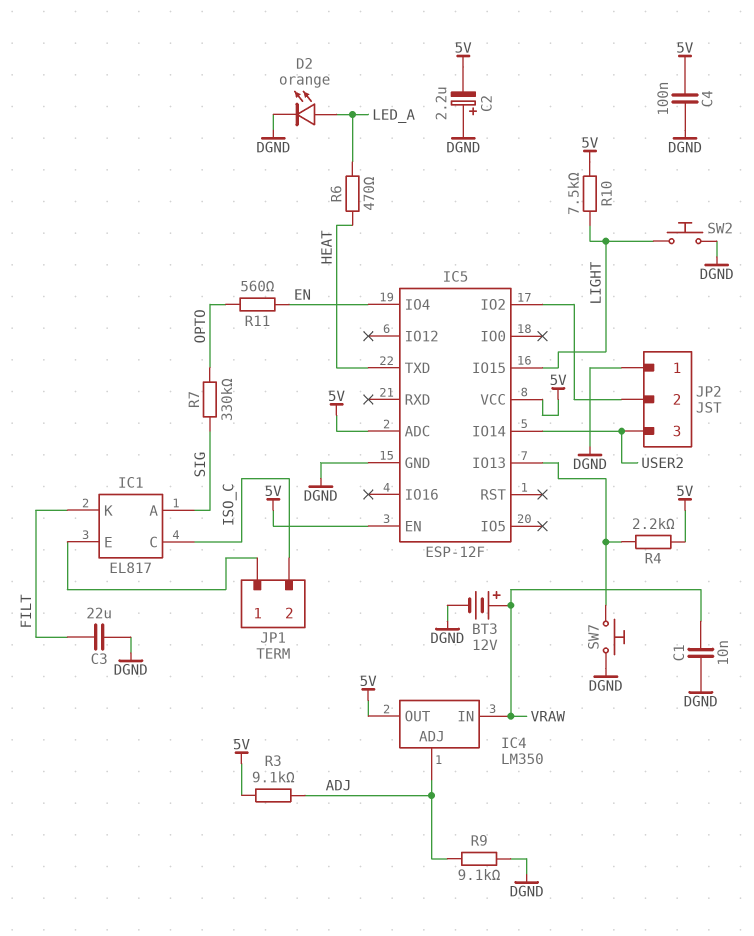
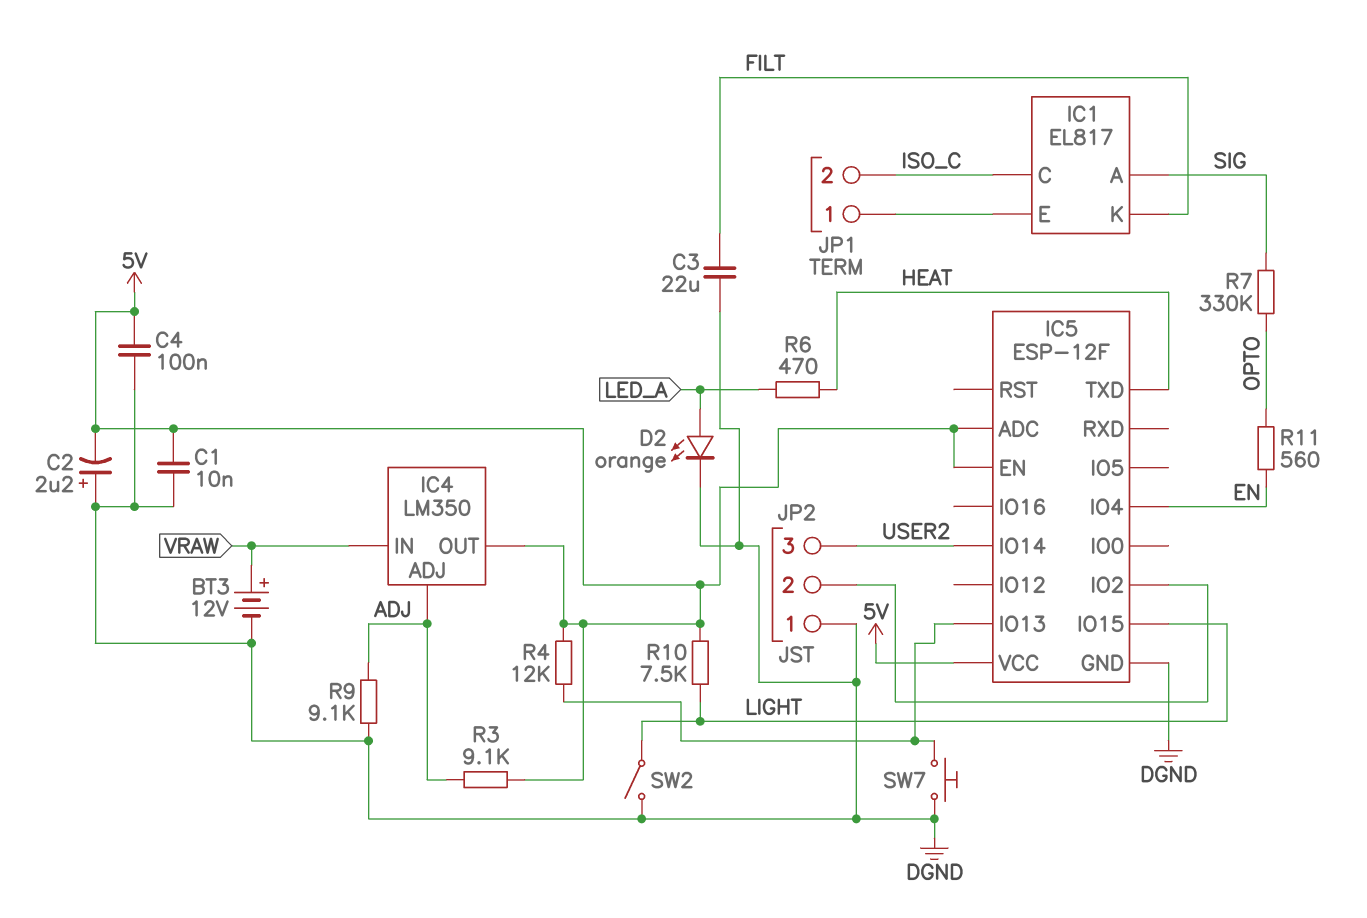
C1: 10nF (DGND, VRAW) -> 10nF (5V, DGND)
R4: 2.2k (5V, IC5/IO13) -> 12k (5V, IC5/IO13)
SW2: button (DGND, LIGHT) -> switch (DGND, LIGHT)

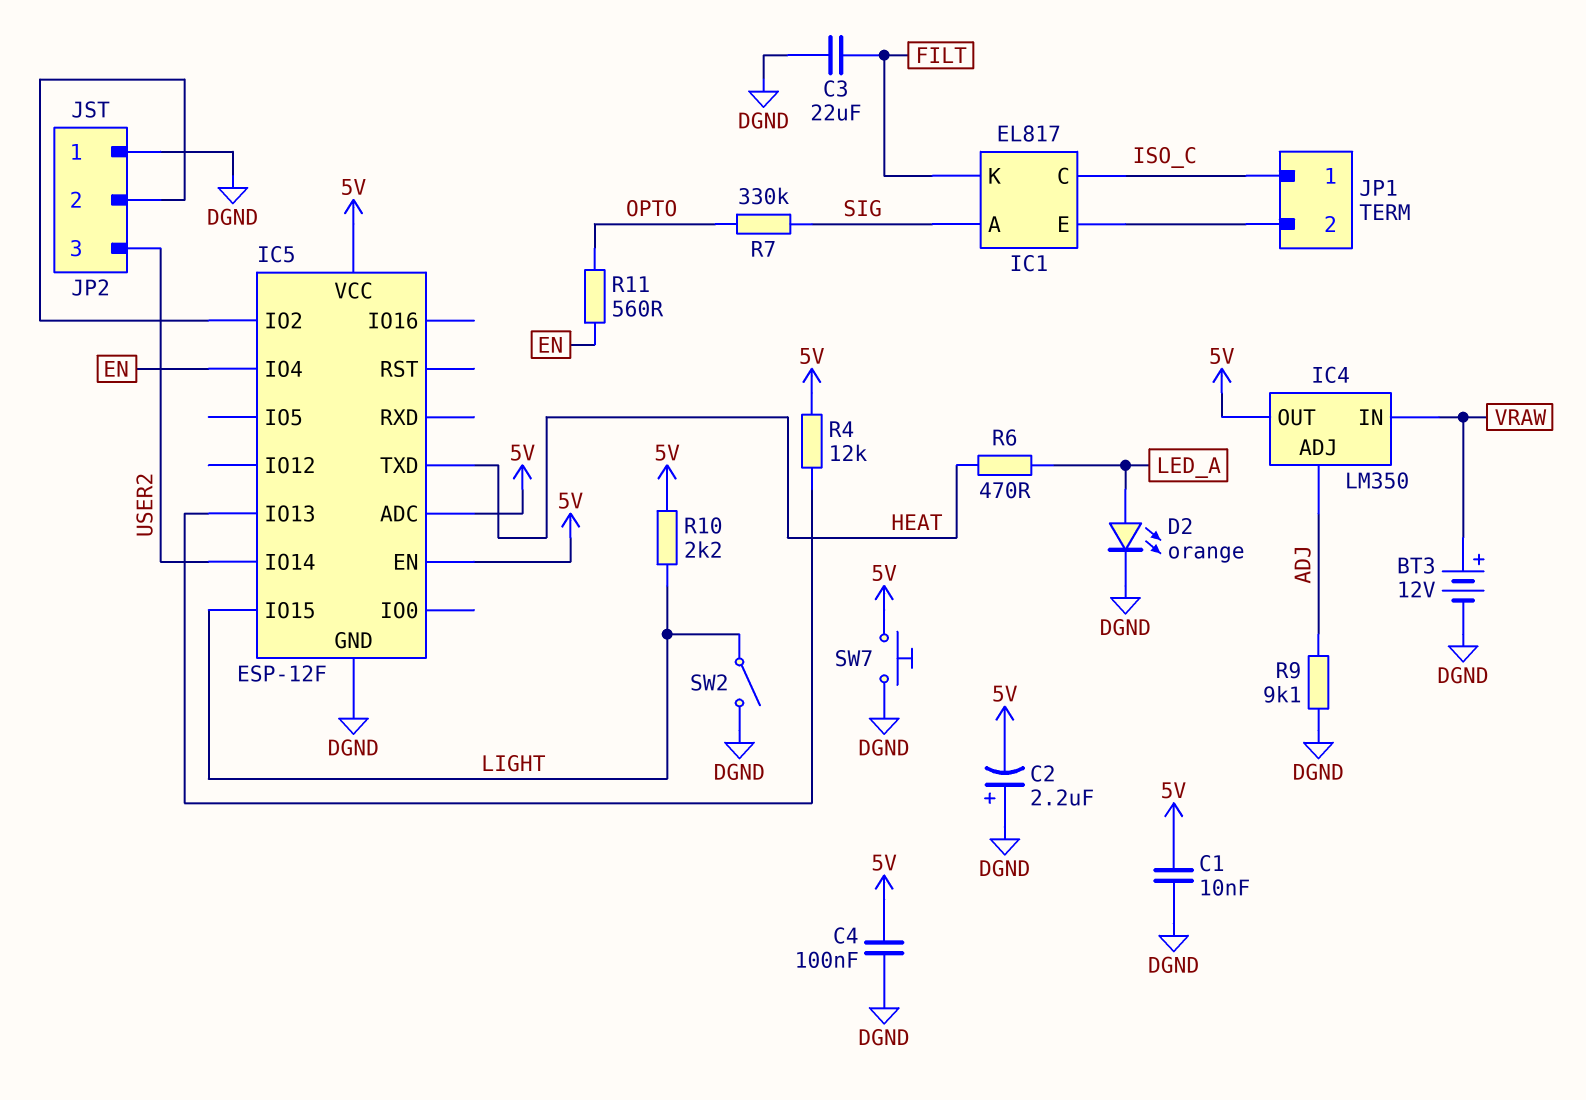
JP1 pin 1: IC1/E -> ISO_C
JP1 pin 2: ISO_C -> IC1/E
R3: 9.1k (5V, ADJ) -> none
R10: 7.5k (5V, LIGHT) -> 2.2k (5V, LIGHT)
SW7: button (DGND, IC5/IO13) -> button (5V, DGND)

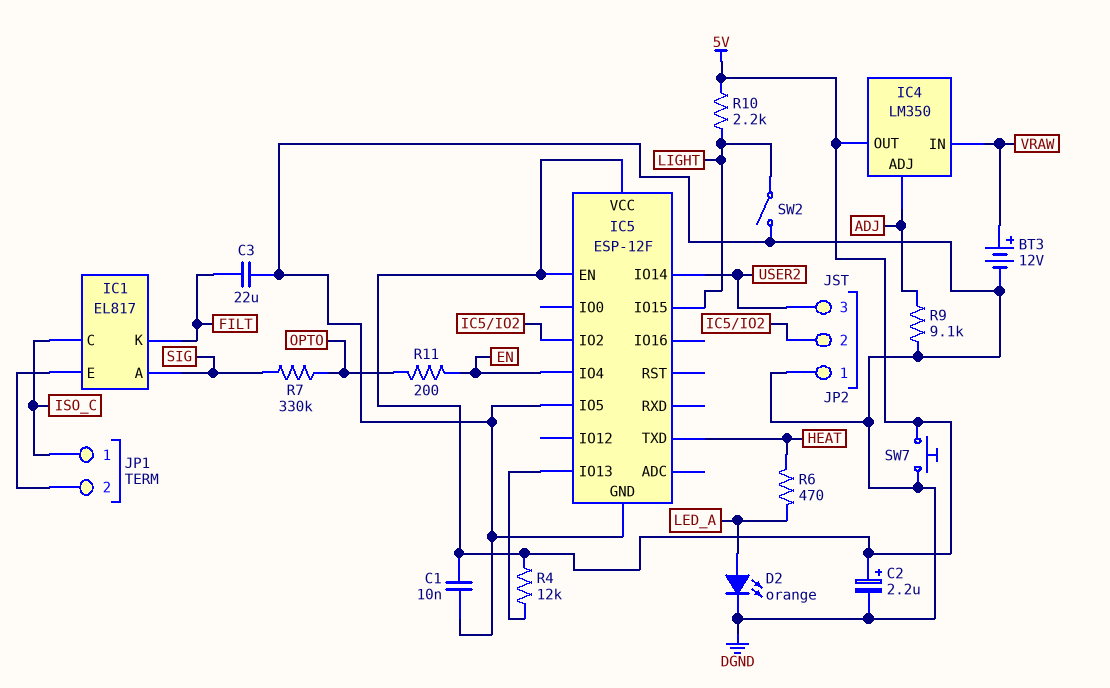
C2: 2.2uF (plus DGND, minus 5V) -> 2.2uF (plus 5V, minus DGND)
C4: 100nF (5V, DGND) -> none
IC5 pin ADC: 5V -> none
IC5 pin IO5: none -> DGND
R11: 560 (EN, OPTO) -> 200 (EN, OPTO)

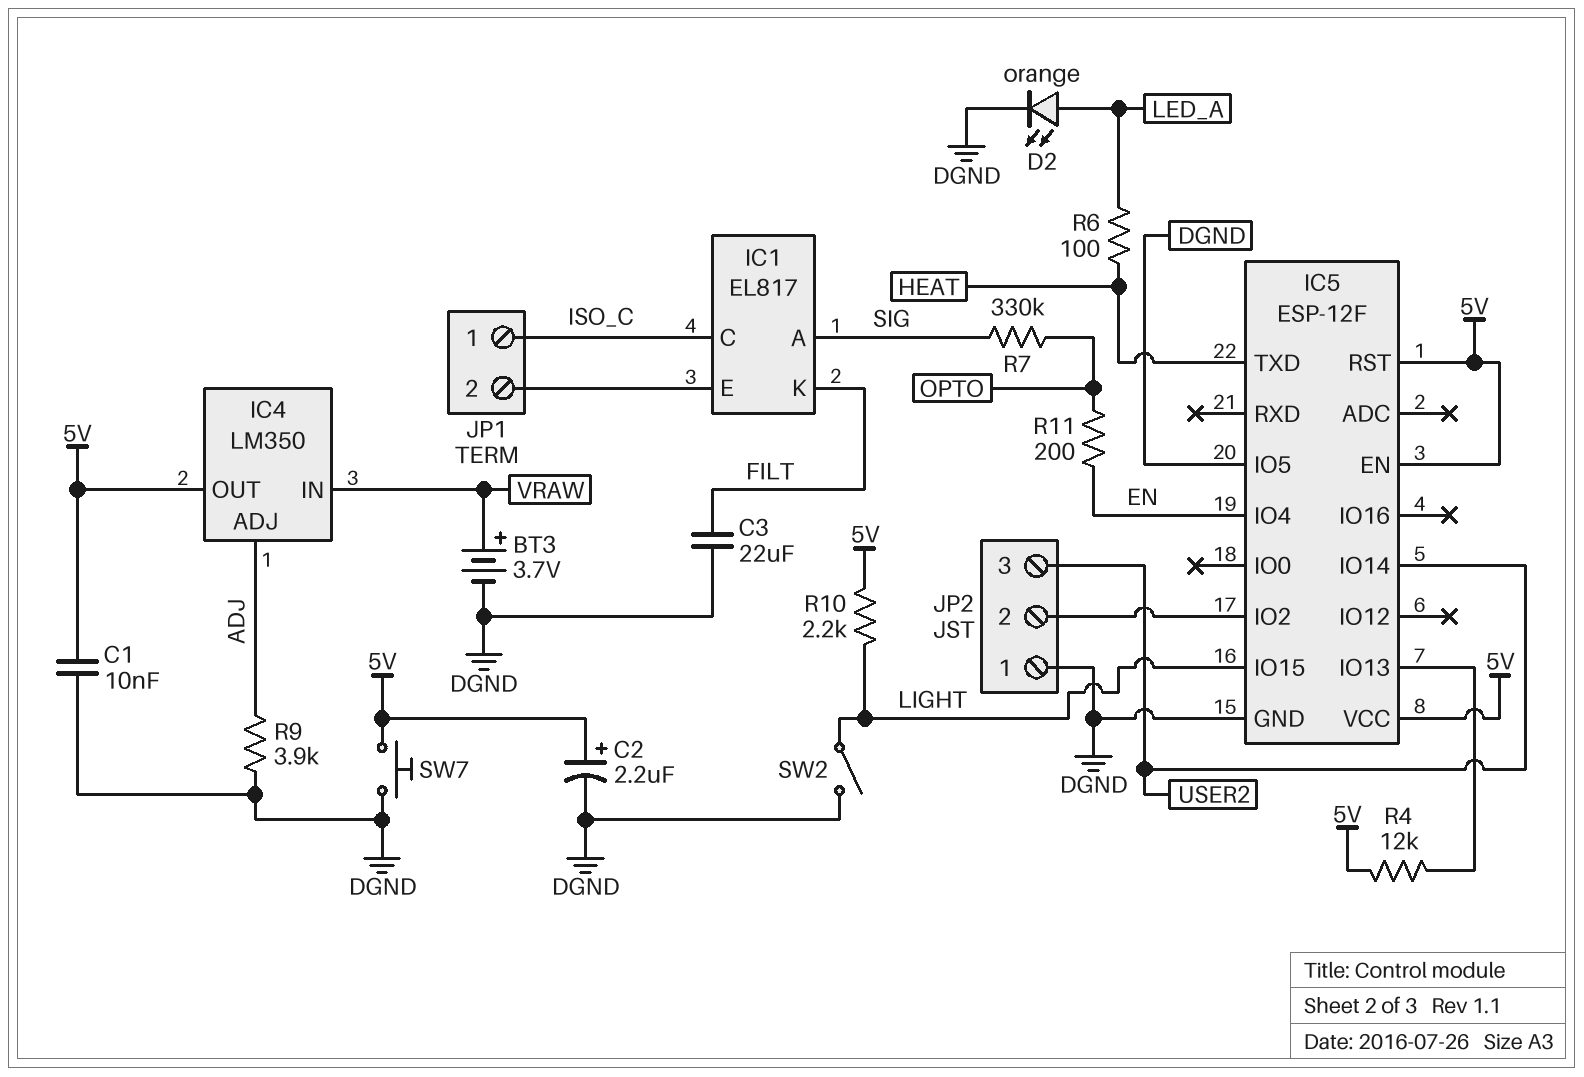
BT3: 12V (plus VRAW, minus DGND) -> 3.7V (plus VRAW, minus DGND)
IC5 pin RST: none -> 5V
R6: 470 (HEAT, LED_A) -> 100 (HEAT, LED_A)
R9: 9.1k (ADJ, DGND) -> 3.9k (ADJ, DGND)

